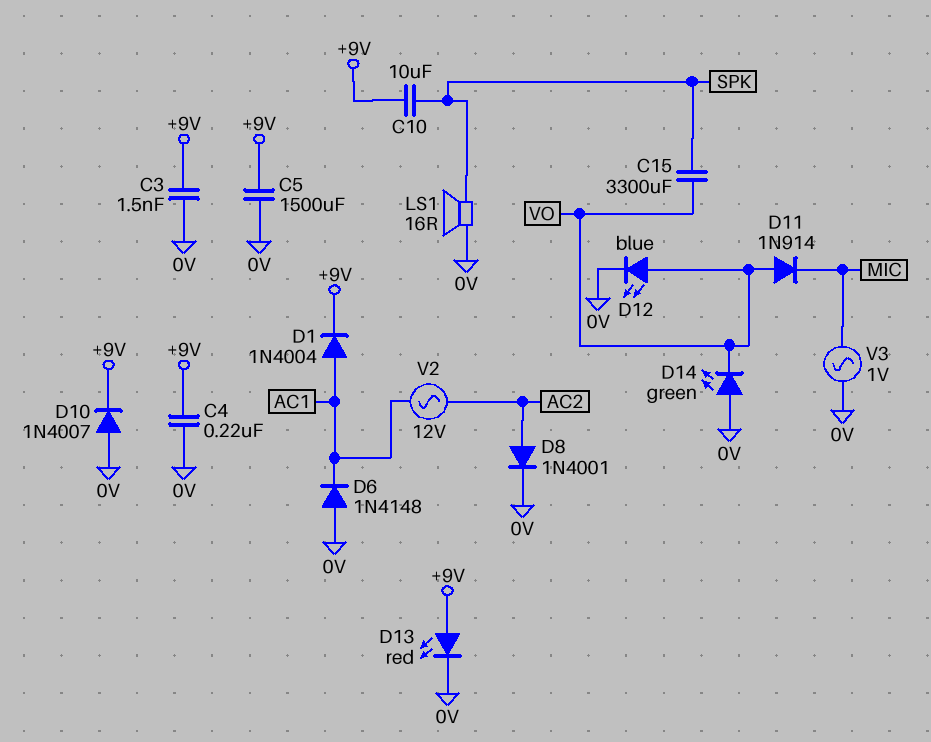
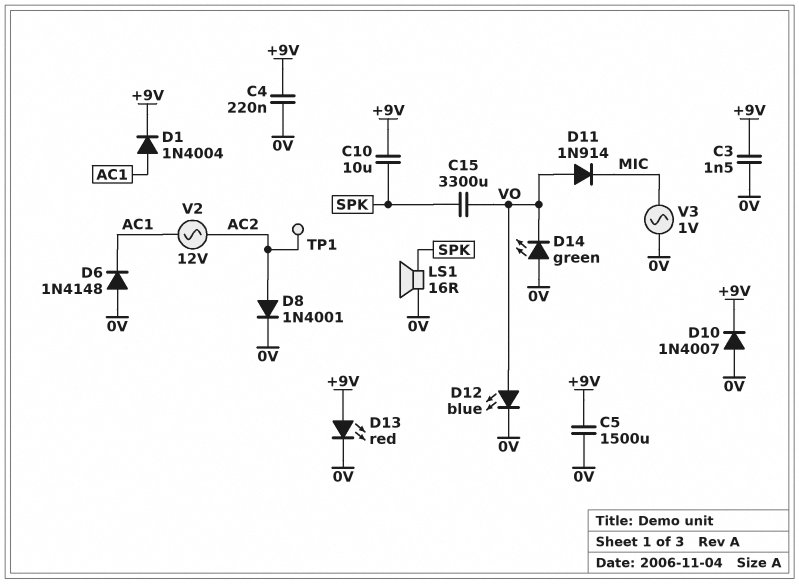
TP1: none -> test point (AC2)

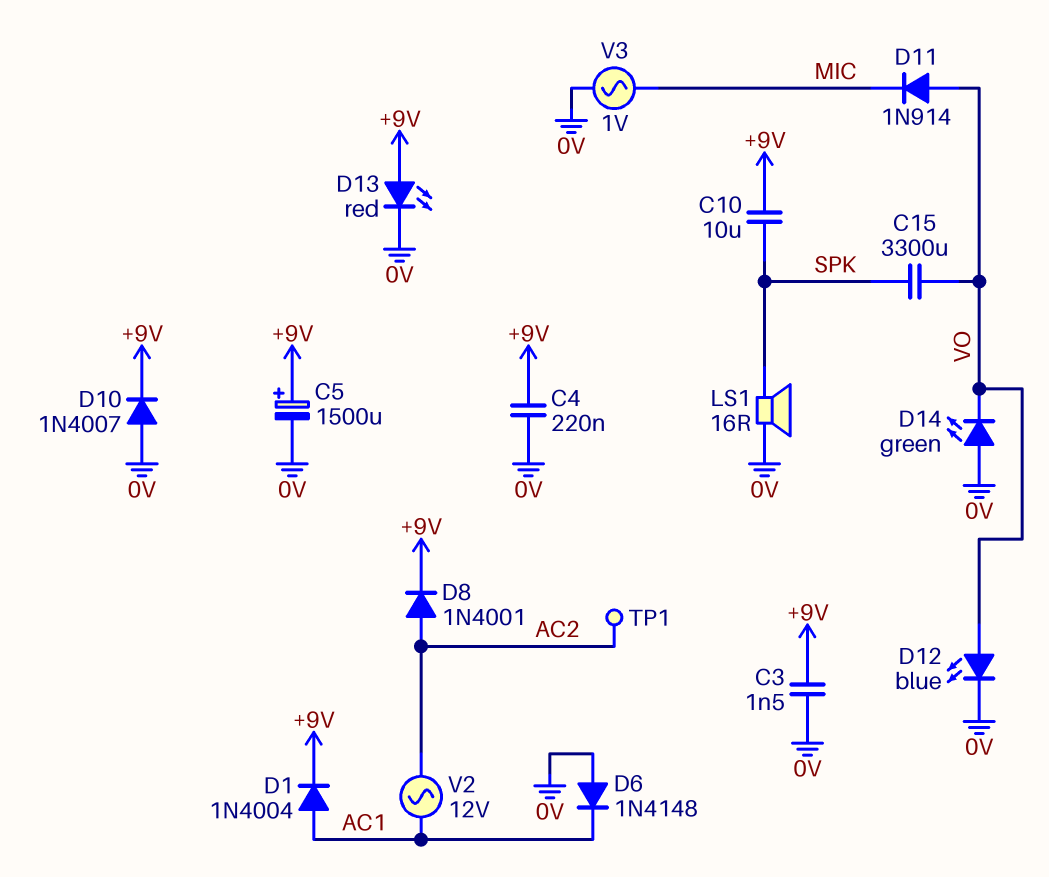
C5: 1500uF (+9V, 0V) -> 1500uF (plus +9V, minus 0V)
D8: diode 1N4001 (A AC2, K 0V) -> diode 1N4001 (A AC2, K +9V)

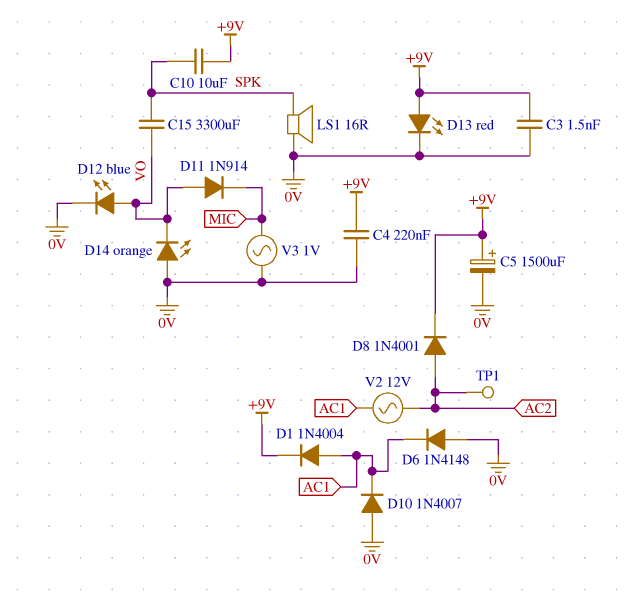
D10: diode 1N4007 (A 0V, K +9V) -> diode 1N4007 (A 0V, K AC1)
D14: LED green (A 0V, K VO) -> LED orange (A 0V, K VO)

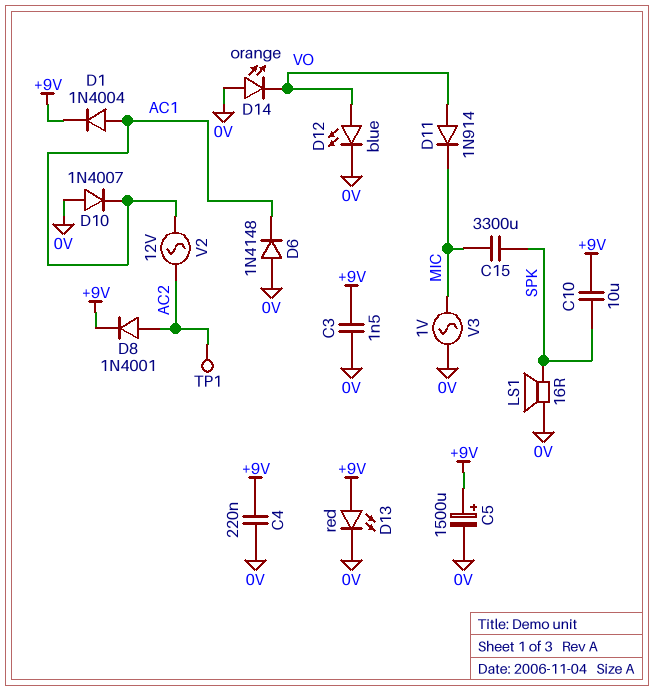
C15: 3300uF (SPK, VO) -> 3300uF (MIC, SPK)

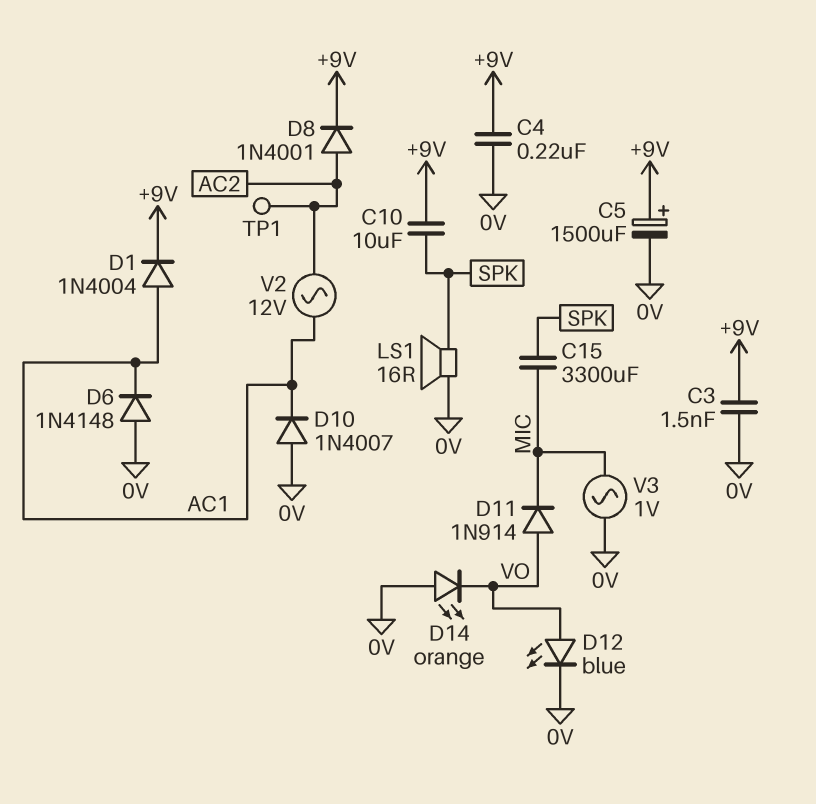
D13: LED red (A +9V, K 0V) -> none

